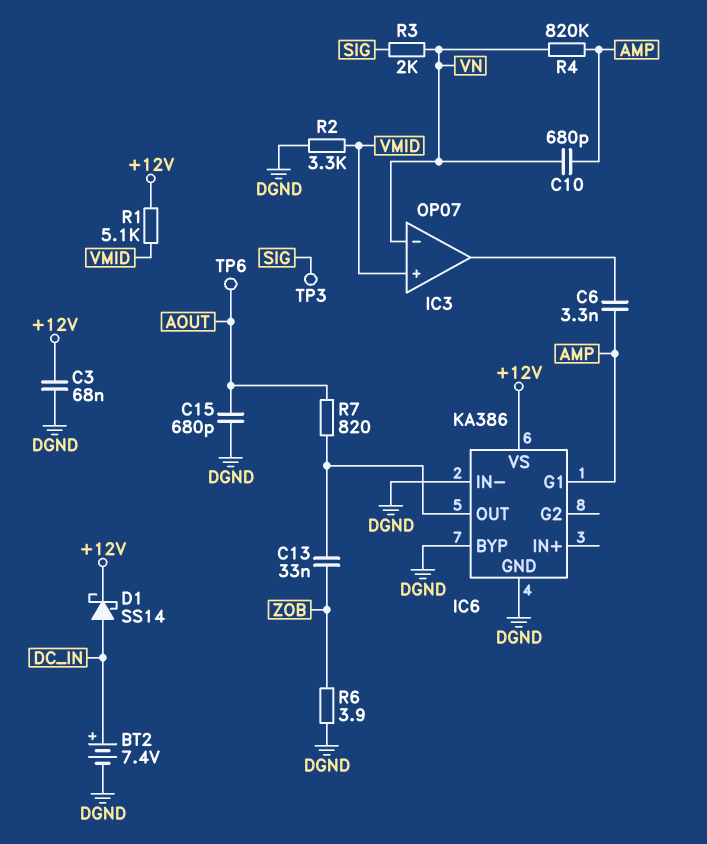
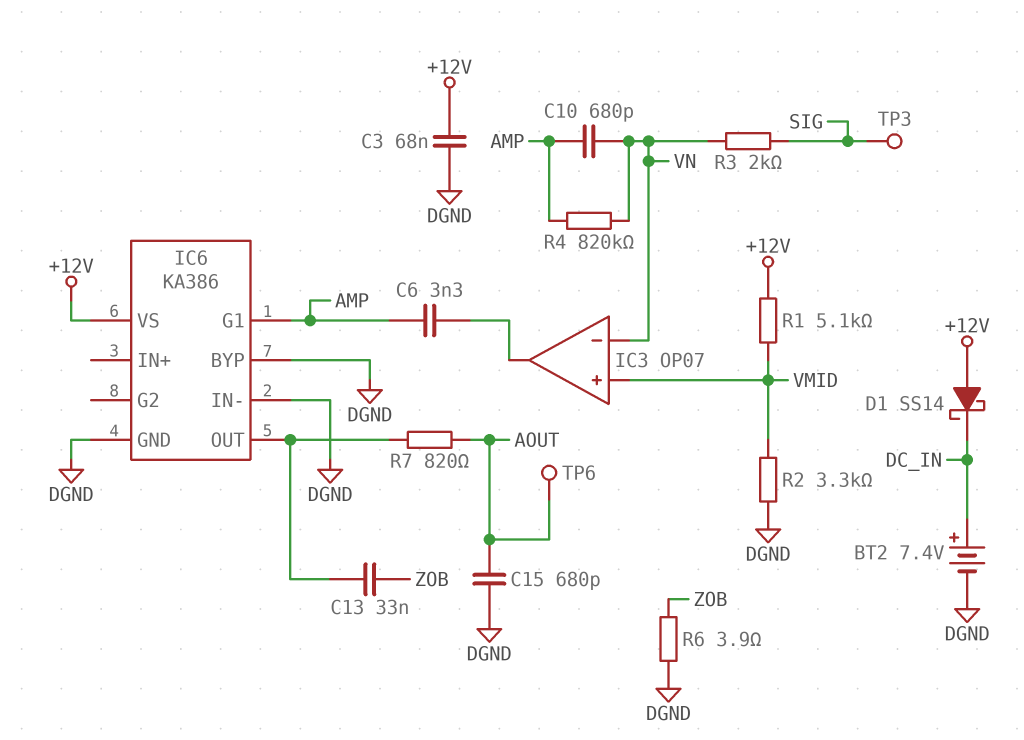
D1: schottky SS14 (A DC_IN, K +12V) -> schottky SS14 (A +12V, K DC_IN)

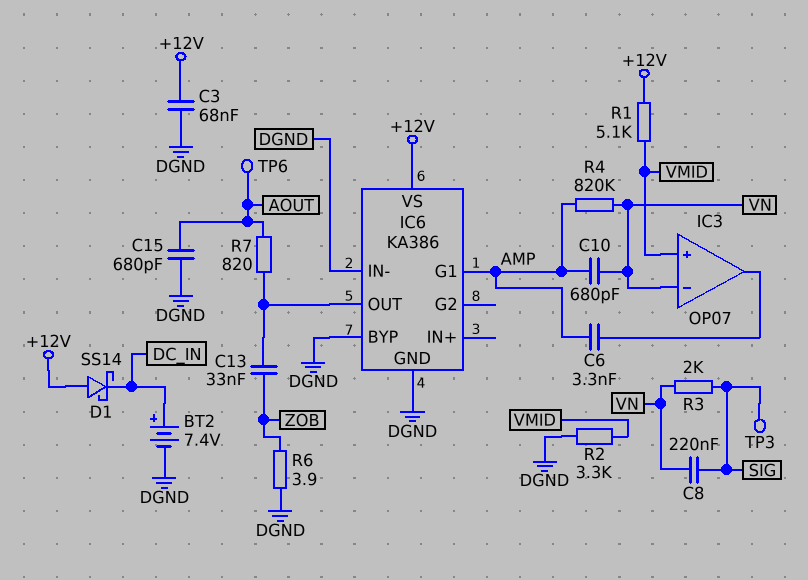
C8: none -> 220nF (SIG, VN)

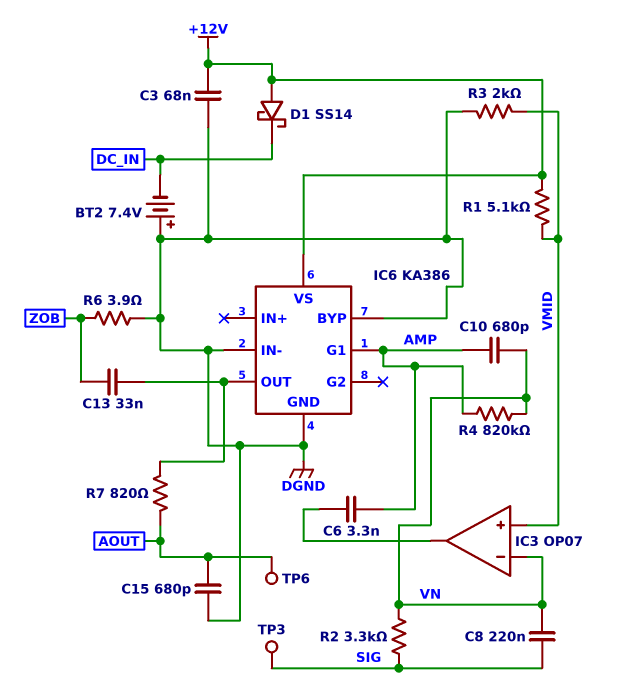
BT2: 7.4V (plus DC_IN, minus DGND) -> 7.4V (plus DGND, minus DC_IN)
R2: 3.3k (DGND, VMID) -> 3.3k (SIG, VN)
R3: 2k (SIG, VN) -> 2k (DGND, VMID)

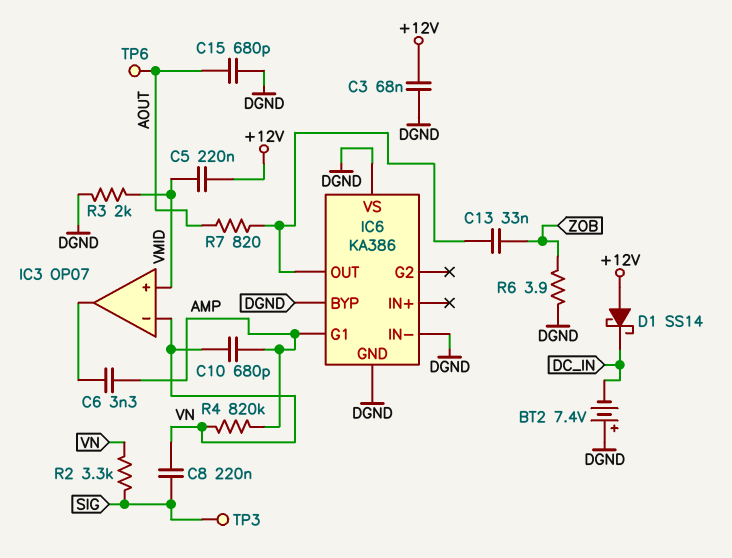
C5: none -> 220nF (+12V, VMID)
IC6 pin VS: +12V -> DGND
R1: 5.1k (+12V, VMID) -> none

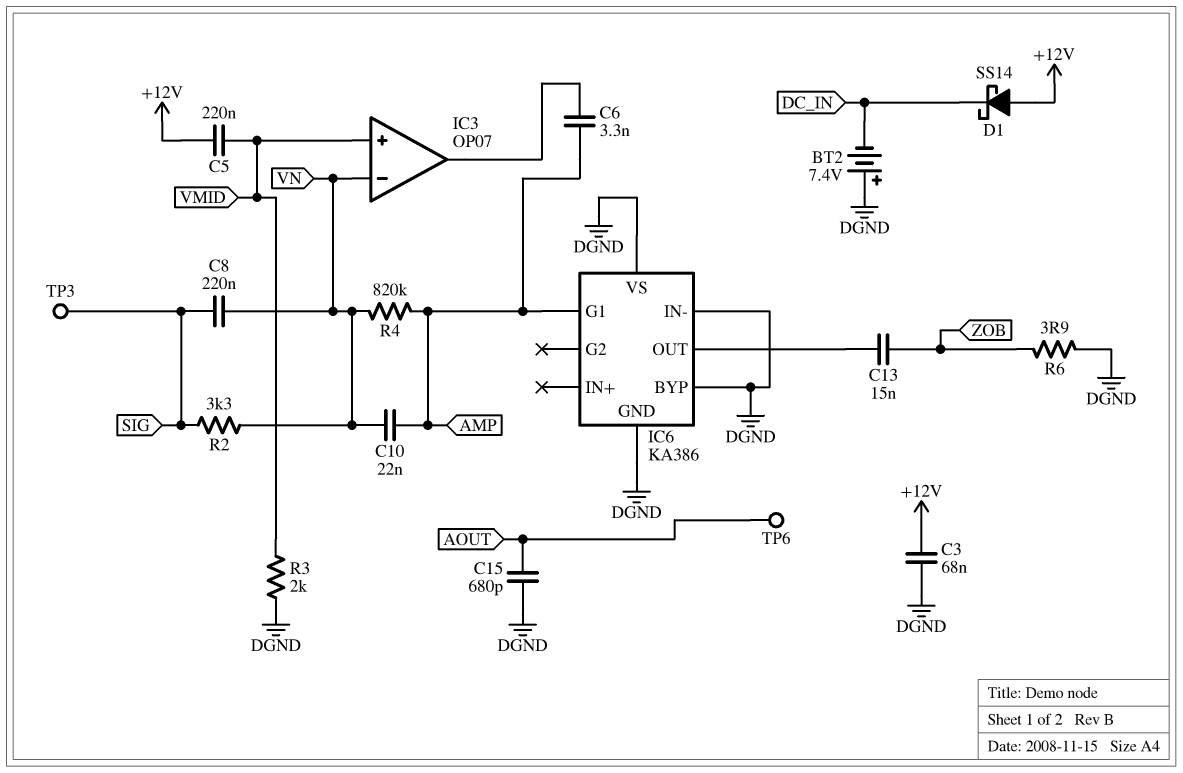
C10: 680pF (AMP, VN) -> 22nF (AMP, VN)
C13: 33nF (IC6/OUT, ZOB) -> 15nF (IC6/OUT, ZOB)
R7: 820 (AOUT, IC6/OUT) -> none

